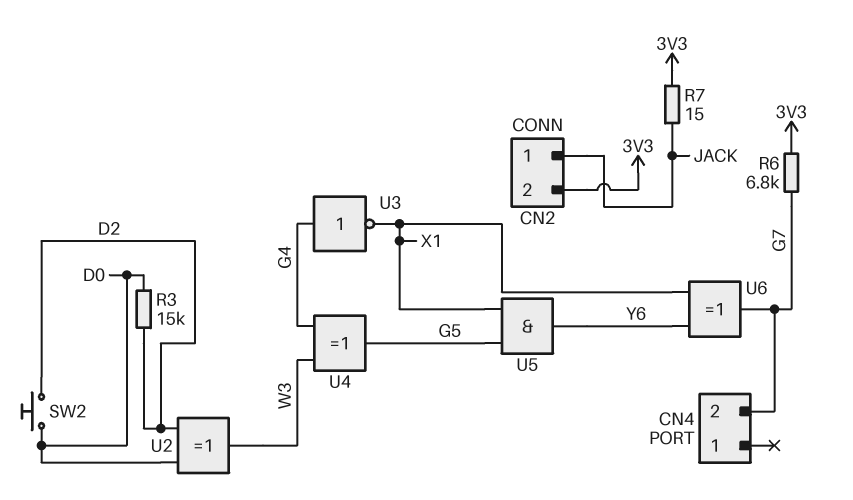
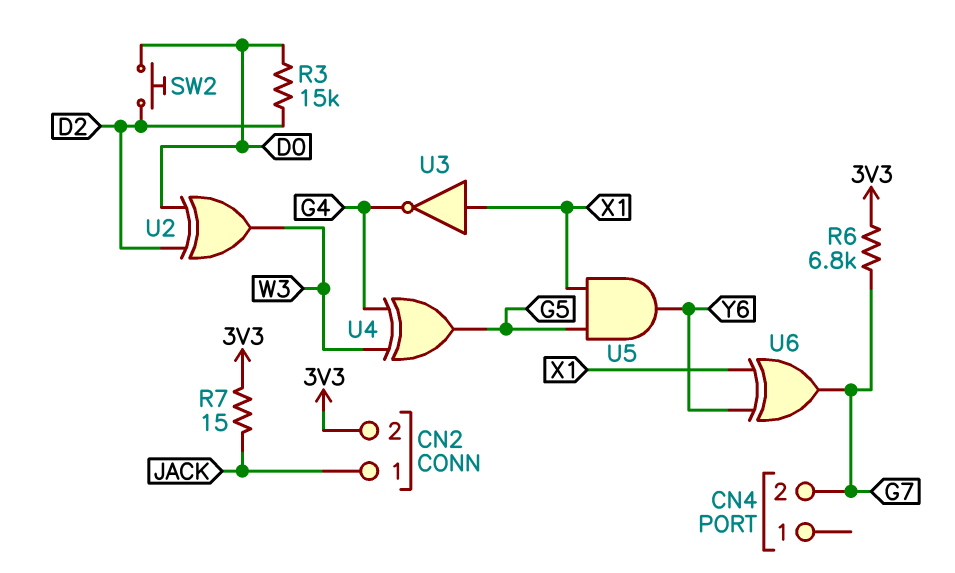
U3: NOT (in G4, out X1) -> NOT (in X1, out G4)

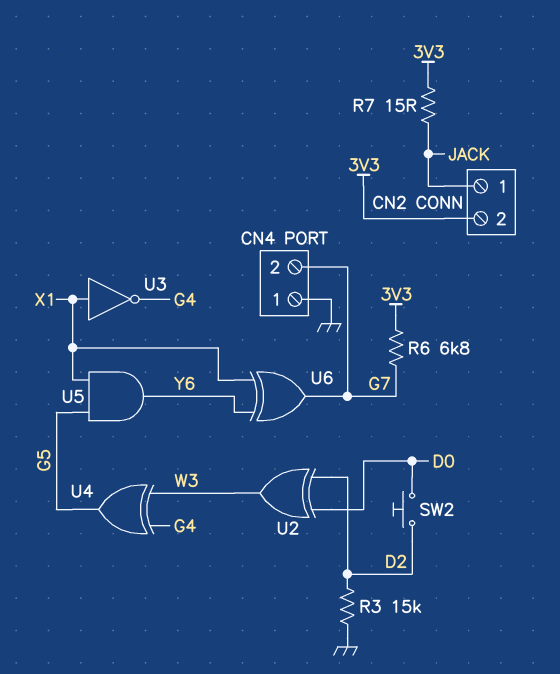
CN4 pin 1: none -> GND
R3: 15k (D0, D2) -> 15k (D2, GND)

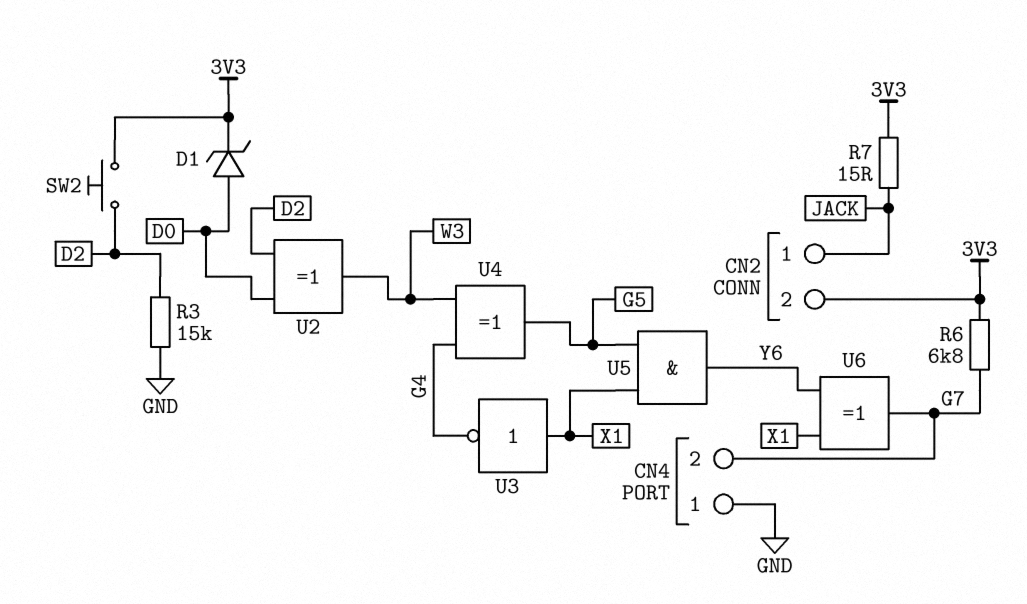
D1: none -> zener (A D0, K 3V3)
SW2: button (D0, D2) -> button (3V3, D2)

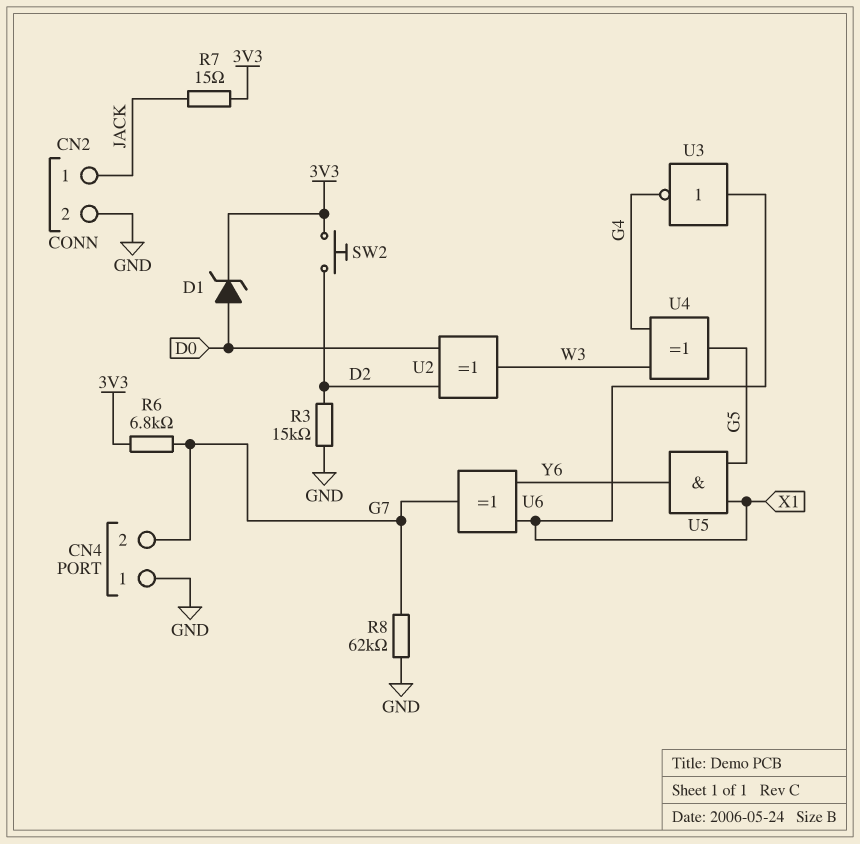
CN2 pin 2: 3V3 -> GND
R8: none -> 62k (G7, GND)

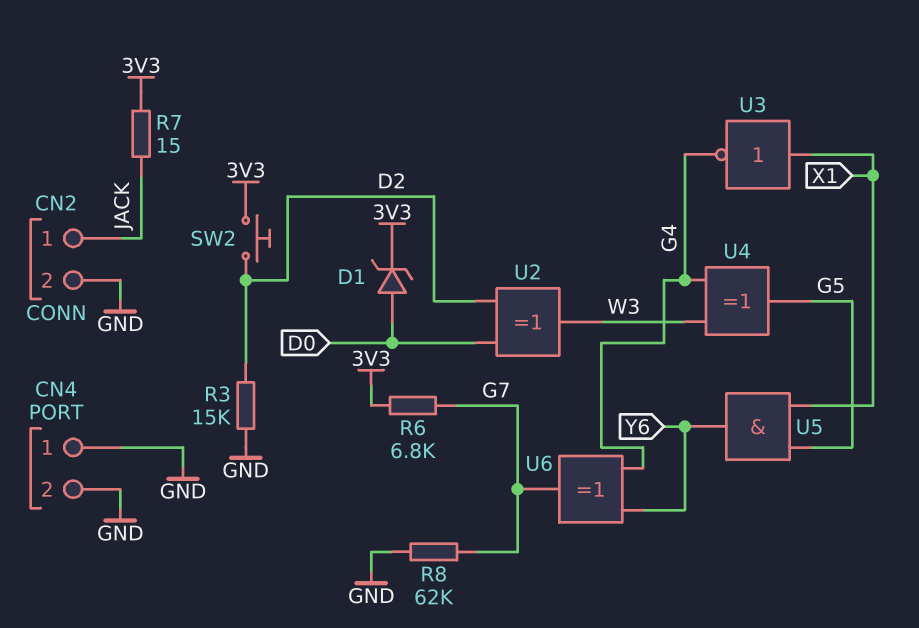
CN4 pin 2: G7 -> GND
U6: XOR (in X1, in Y6, out G7) -> XOR (in G4, in Y6, out G7)

